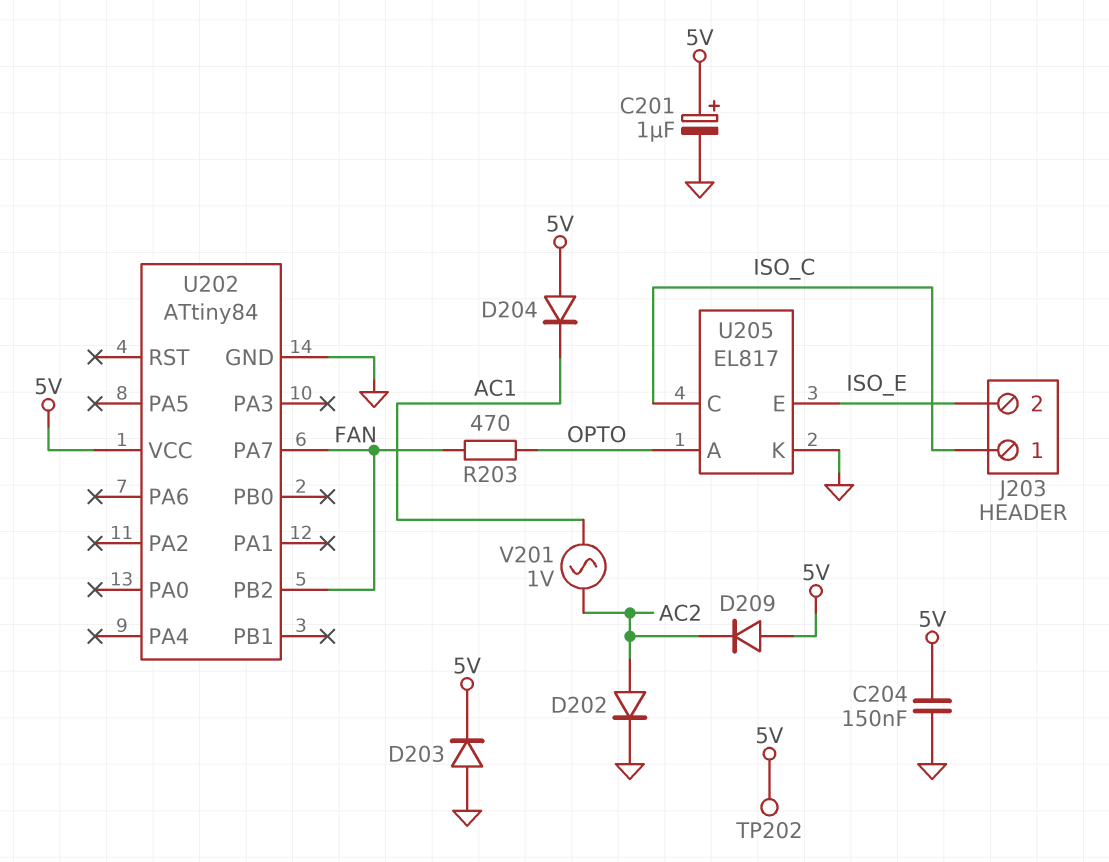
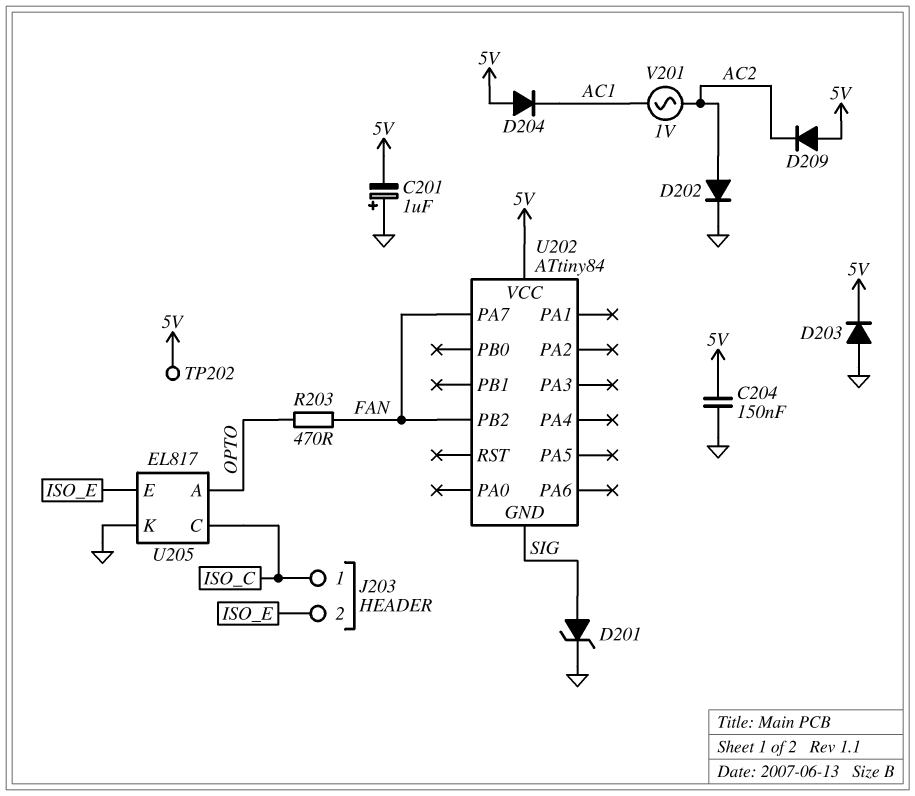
C201: 1uF (plus 5V, minus GND) -> 1uF (plus GND, minus 5V)
D201: none -> zener (A SIG, K GND)
U202 pin GND: GND -> SIG

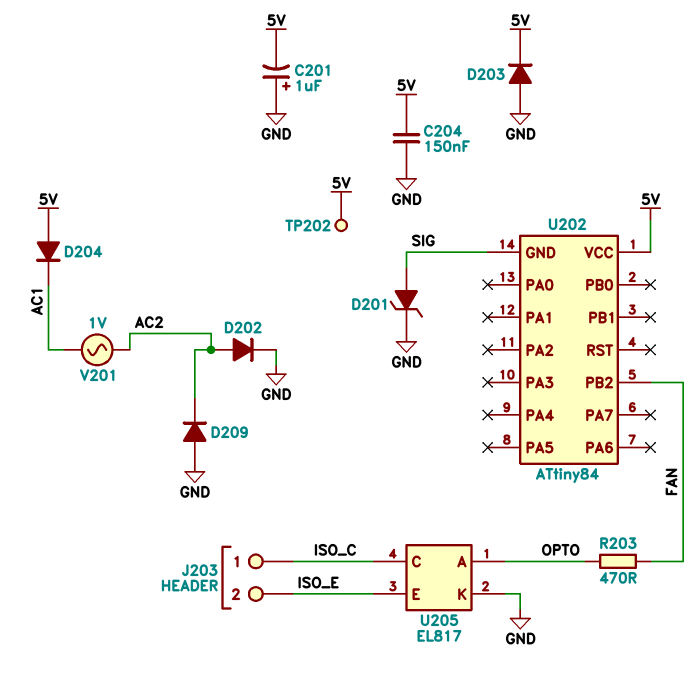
D209: diode (A 5V, K AC2) -> diode (A GND, K AC2)
U202 pin PA7: FAN -> none

